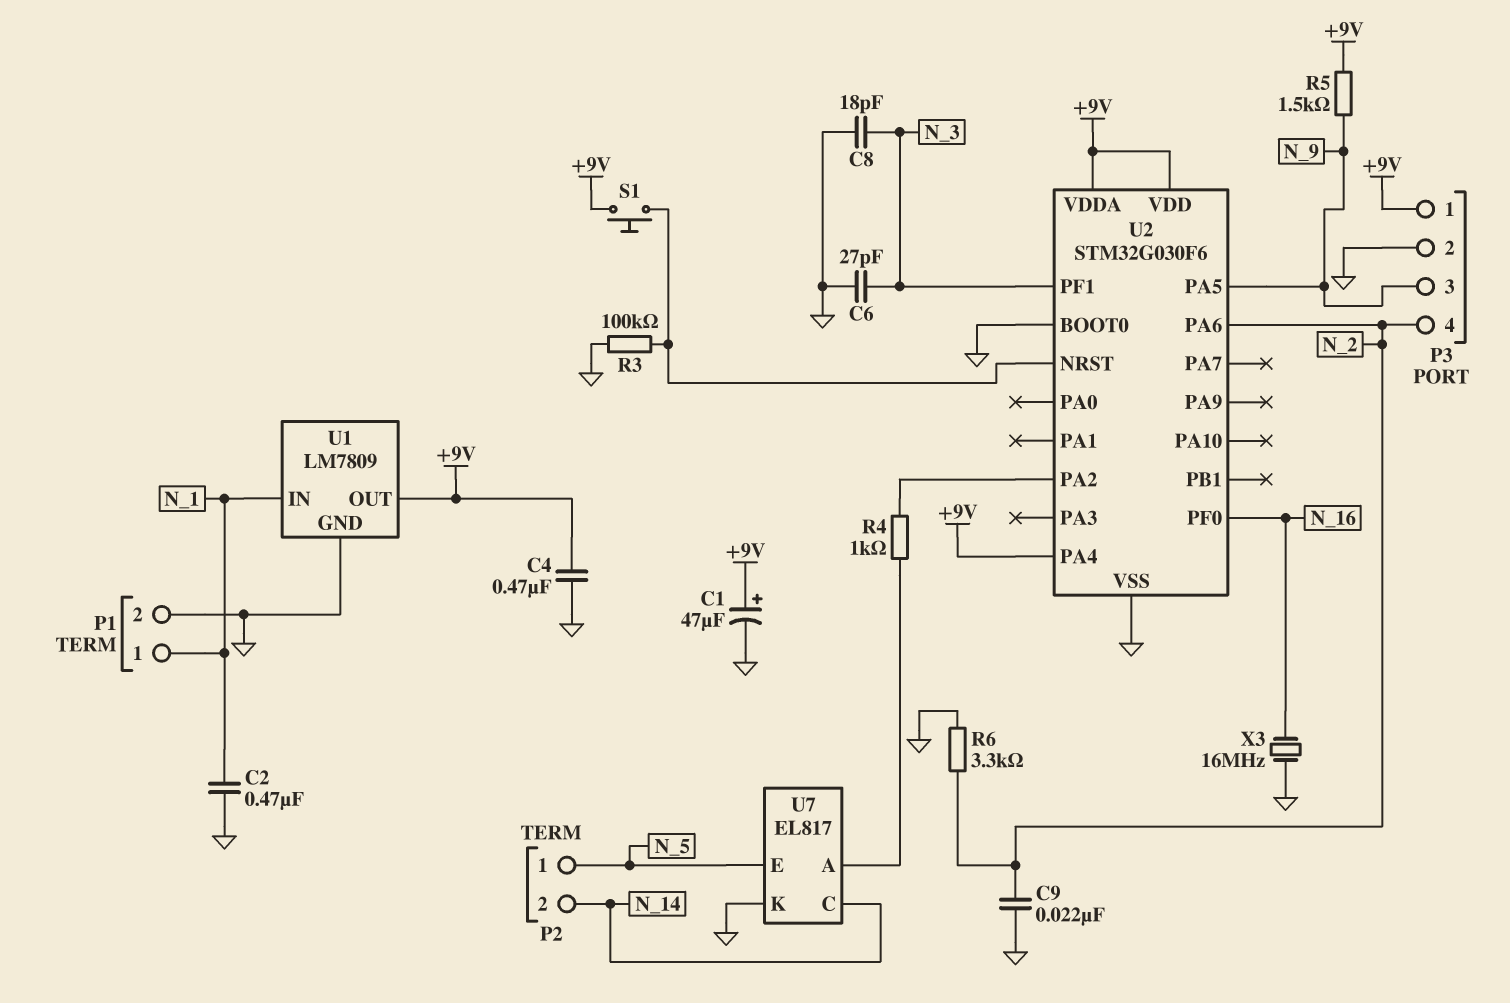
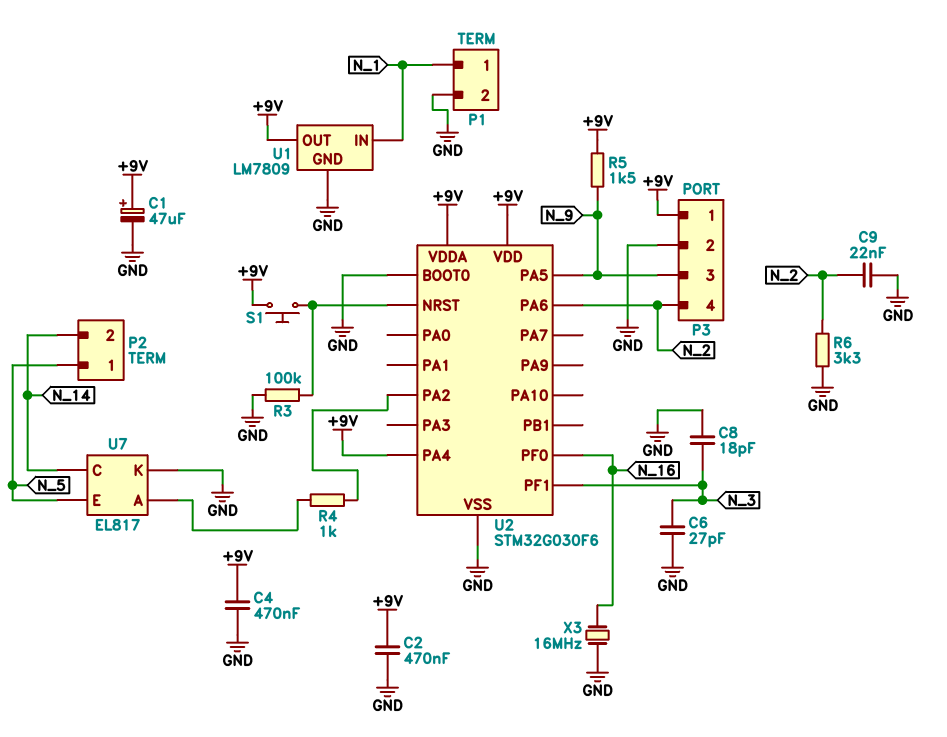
C2: 470nF (GND, N_1) -> 470nF (+9V, GND)

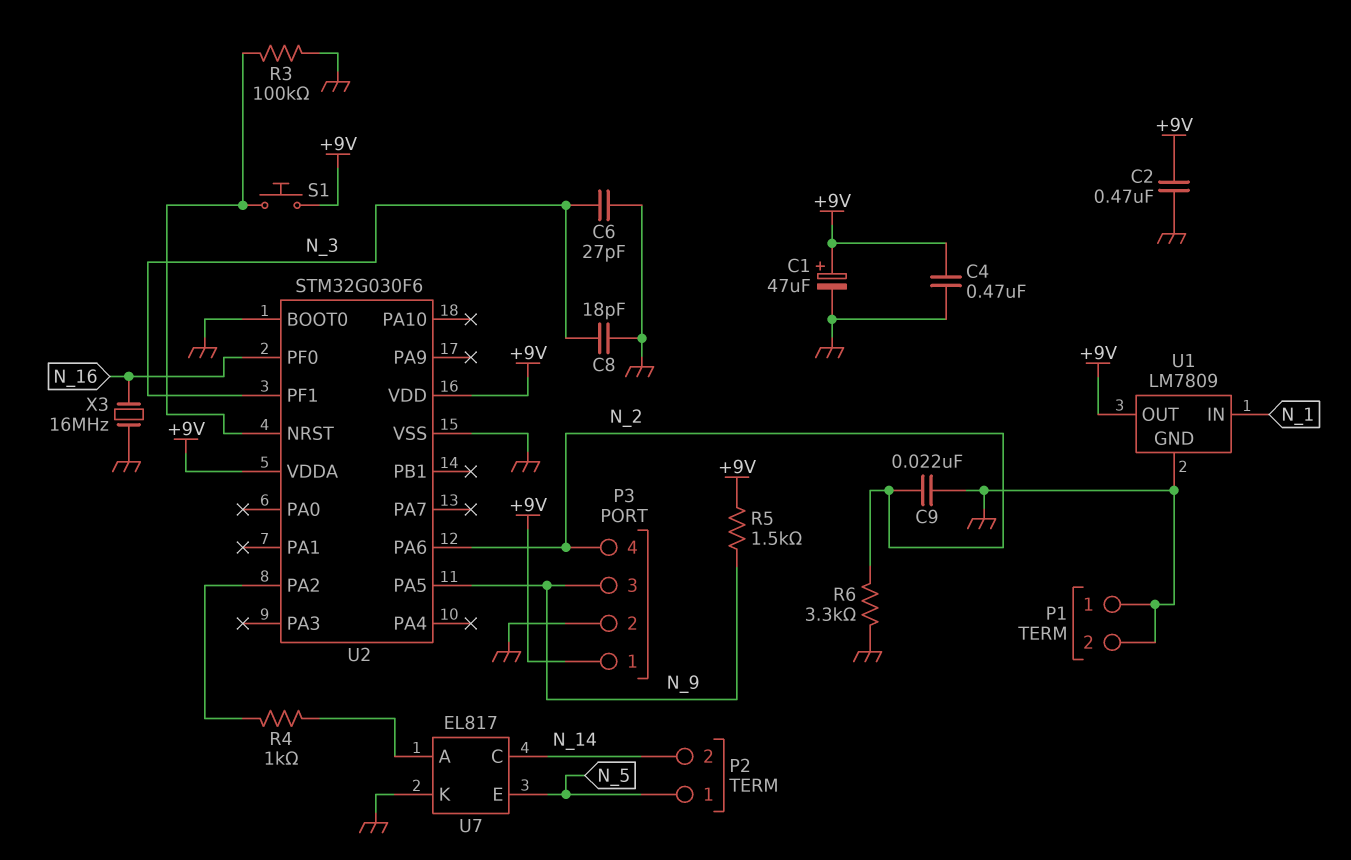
P1 pin 1: N_1 -> GND
U2 pin PA4: +9V -> none

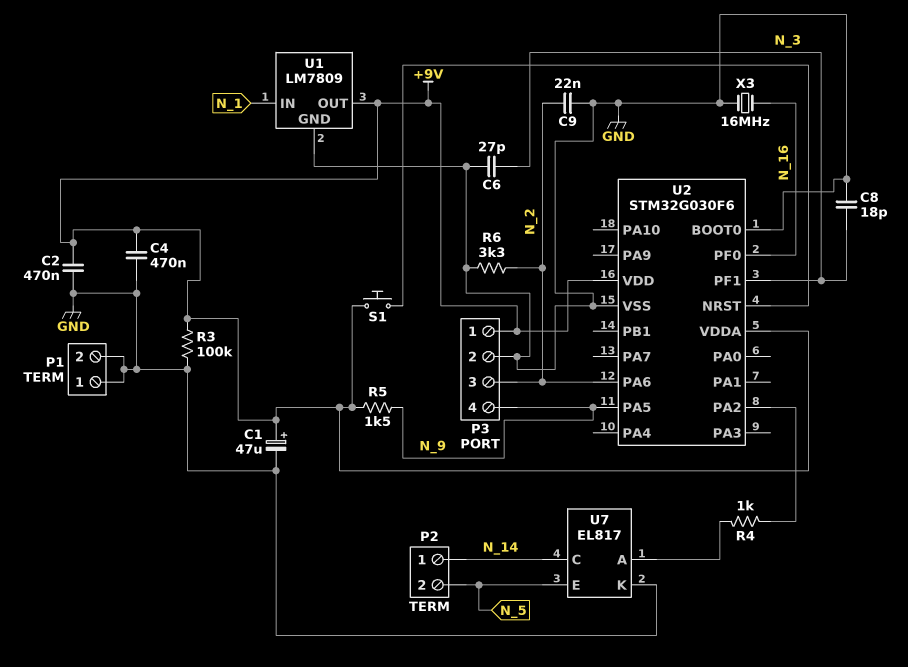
P2 pin 1: N_5 -> N_14
P2 pin 2: N_14 -> N_5
P3 pin 3: N_9 -> N_2
P3 pin 4: N_2 -> N_9
R3: 100k (GND, U2/NRST) -> 100k (+9V, GND)

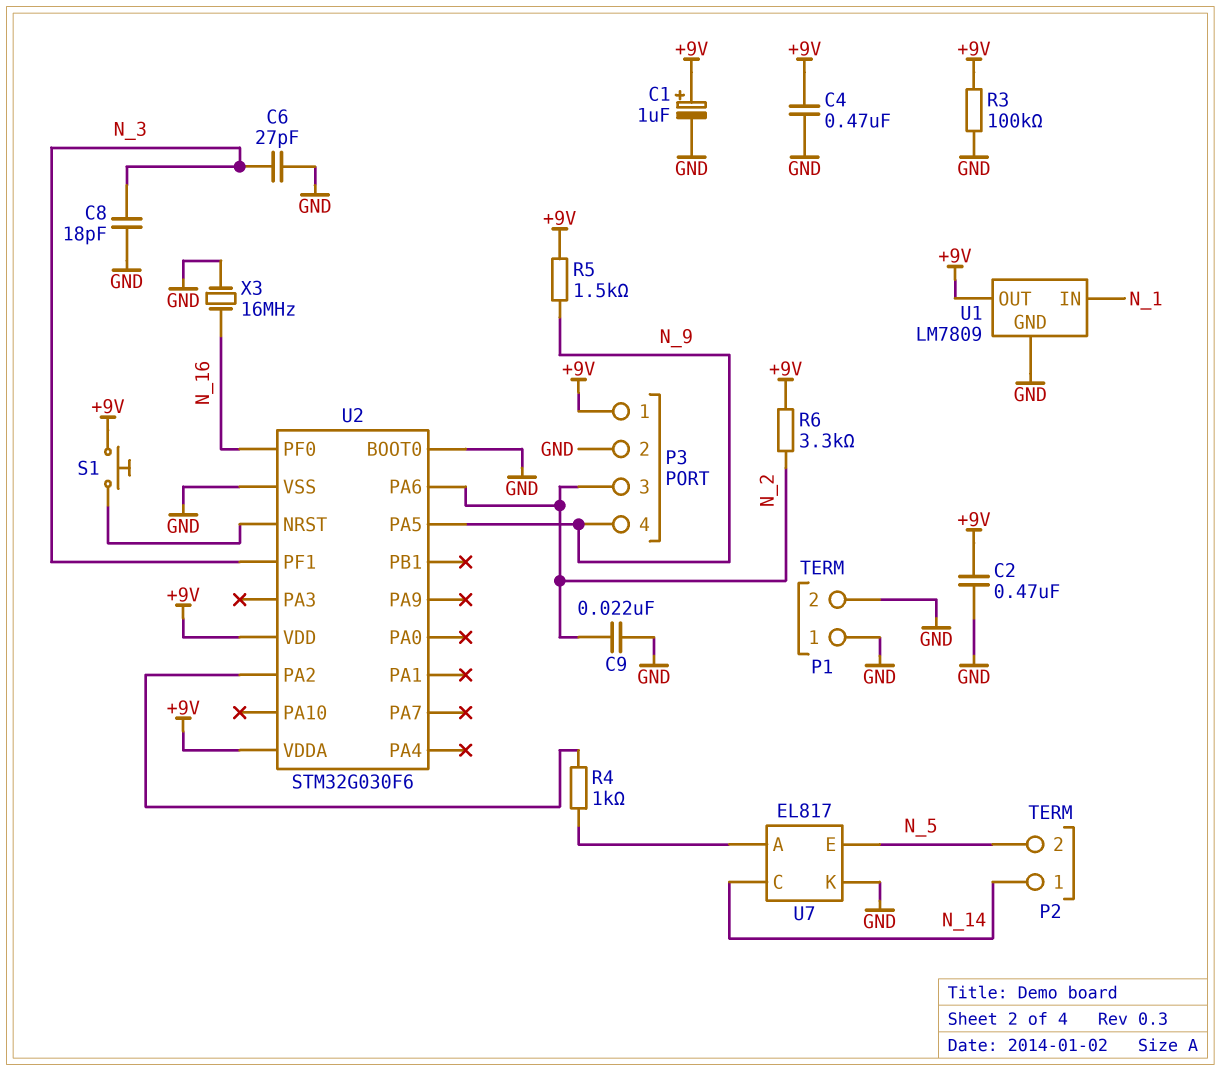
C1: 47uF (plus +9V, minus GND) -> 1uF (plus +9V, minus GND)
R6: 3.3k (GND, N_2) -> 3.3k (+9V, N_2)

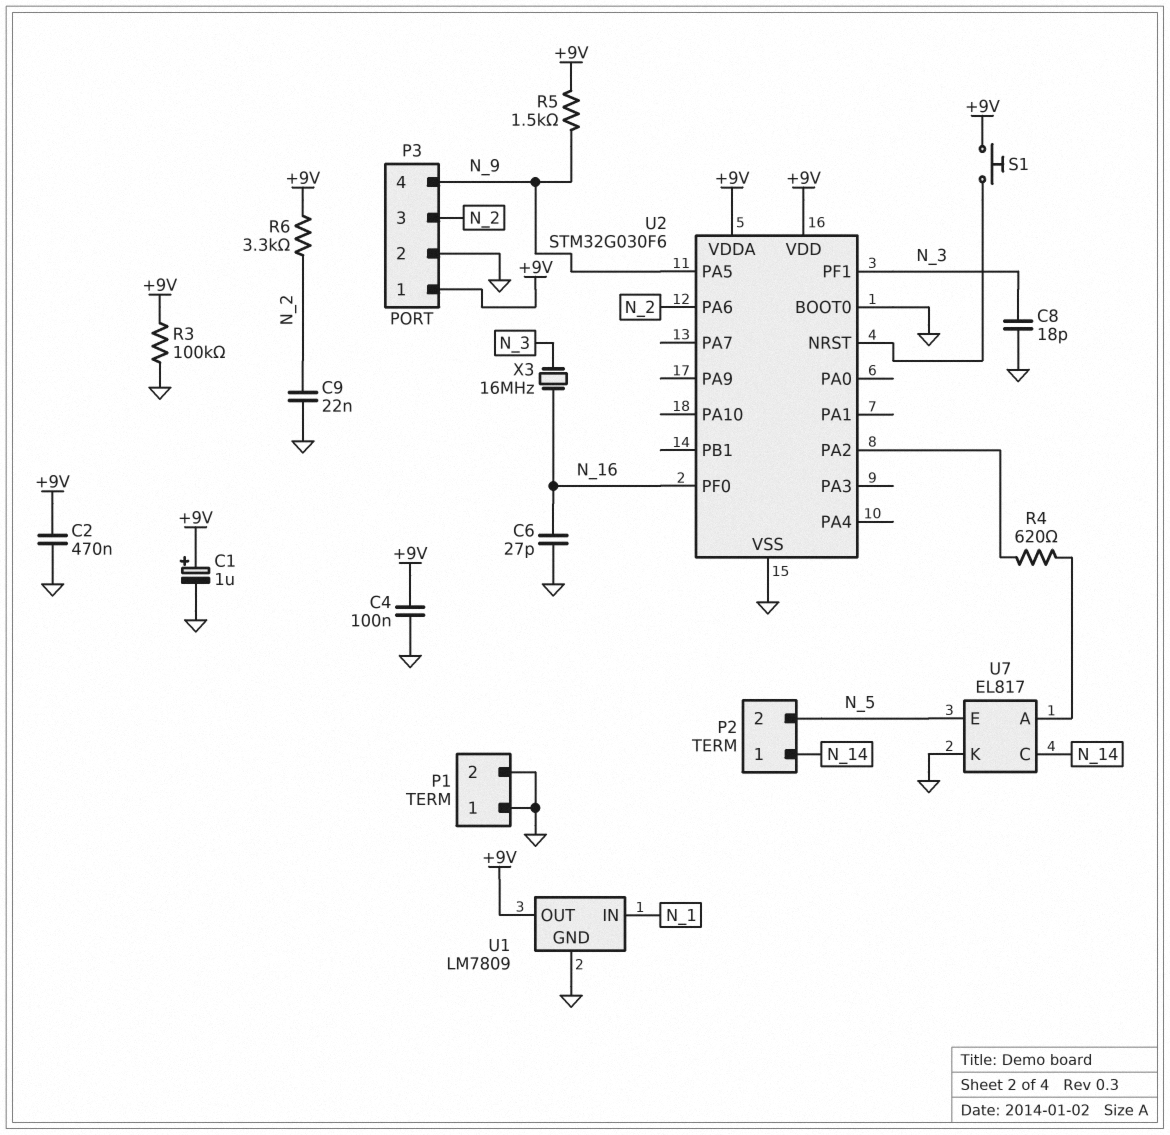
C4: 470nF (+9V, GND) -> 100nF (+9V, GND)
C6: 27pF (GND, N_3) -> 27pF (GND, N_16)
R4: 1k (U2/PA2, U7/A) -> 620 (U2/PA2, U7/A)
X3: 16MHz (GND, N_16) -> 16MHz (N_3, N_16)

